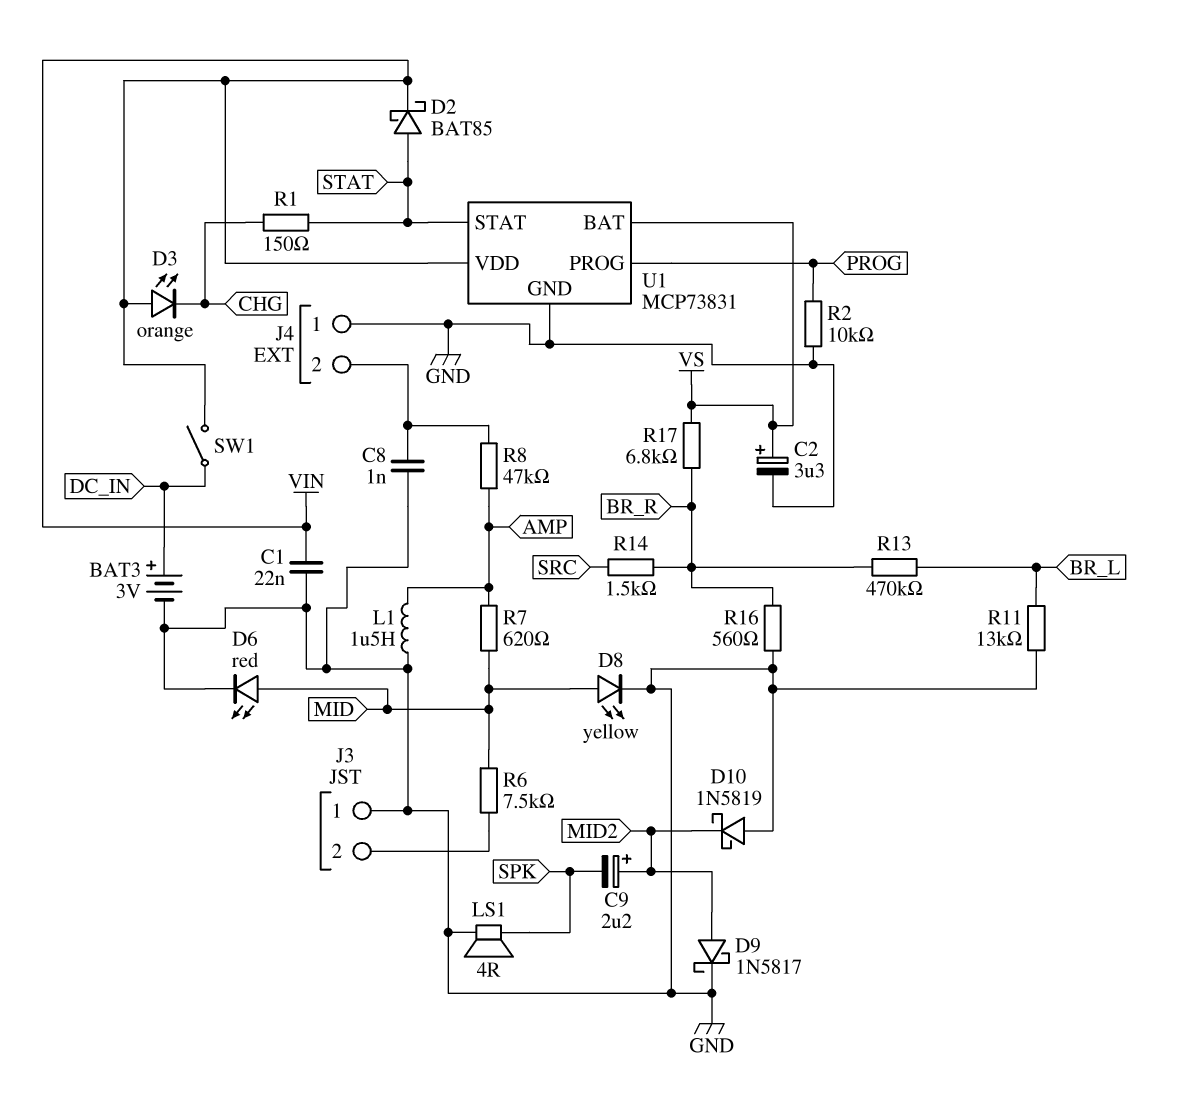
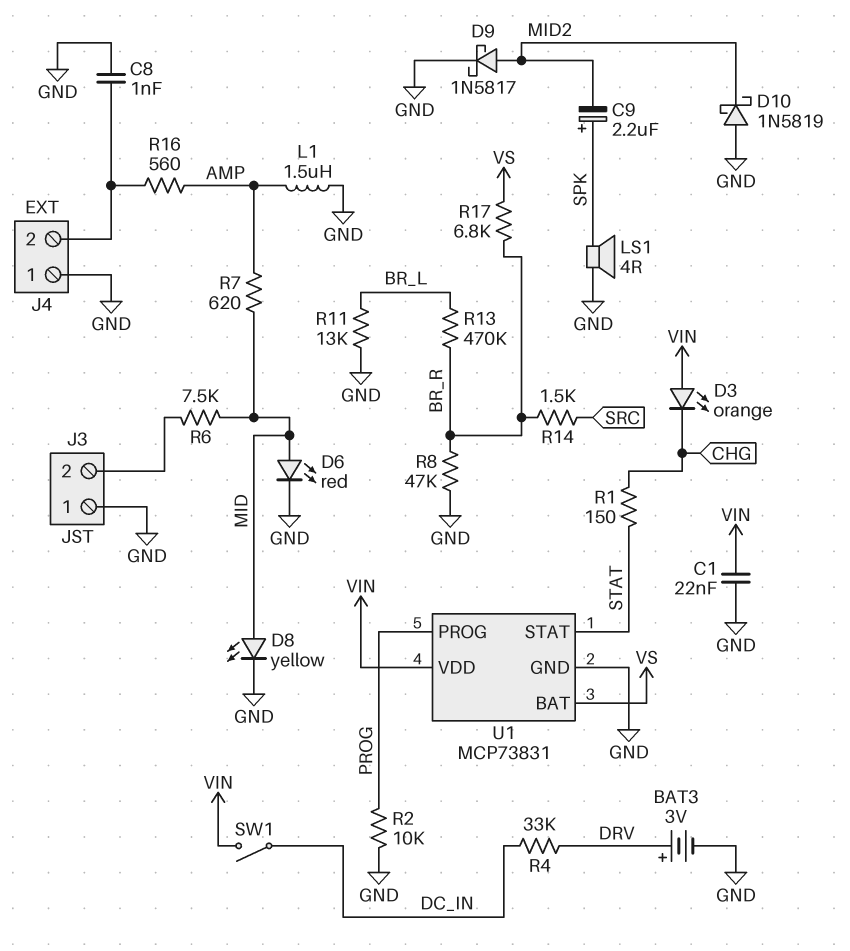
BAT3: 3V (plus DC_IN, minus GND) -> 3V (plus DRV, minus GND)
C2: 3.3uF (plus VS, minus GND) -> none
C9: 2.2uF (plus MID2, minus SPK) -> 2.2uF (plus SPK, minus MID2)
D2: schottky BAT85 (A STAT, K VIN) -> none
R4: none -> 33k (DC_IN, DRV)
R8: 47k (AMP, J4/2) -> 47k (BR_R, GND)
R16: 560 (BR_R, GND) -> 560 (AMP, J4/2)

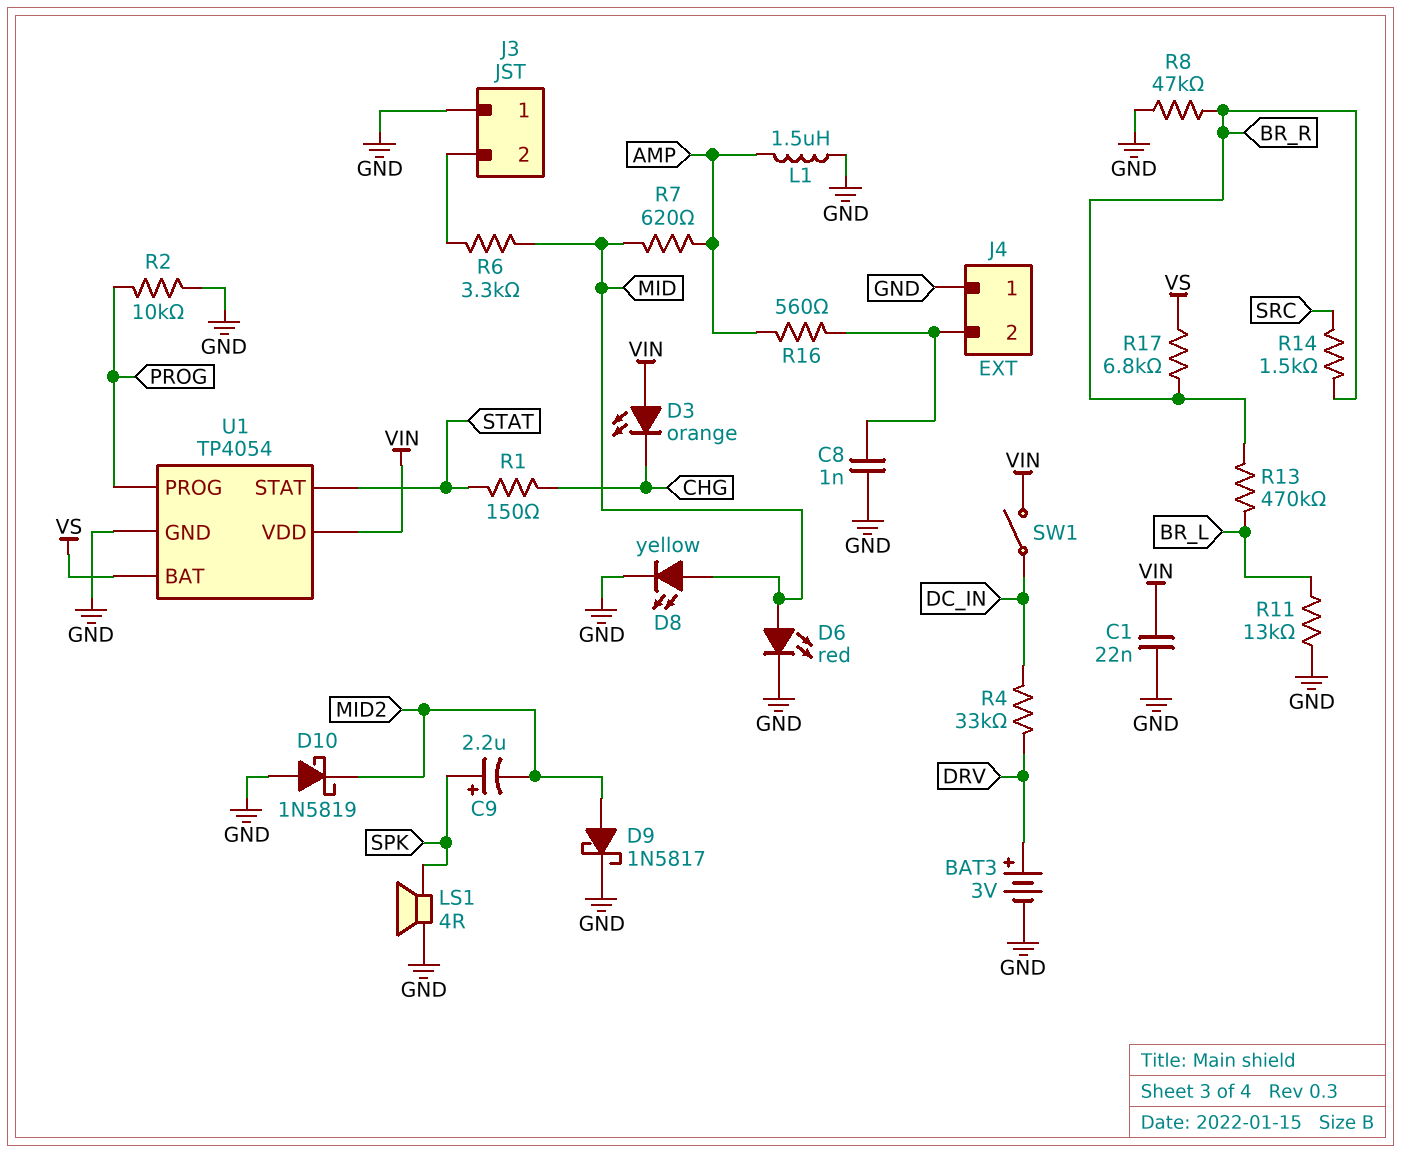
R6: 7.5k (J3/2, MID) -> 3.3k (J3/2, MID)
U1: MCP73831 -> TP4054

